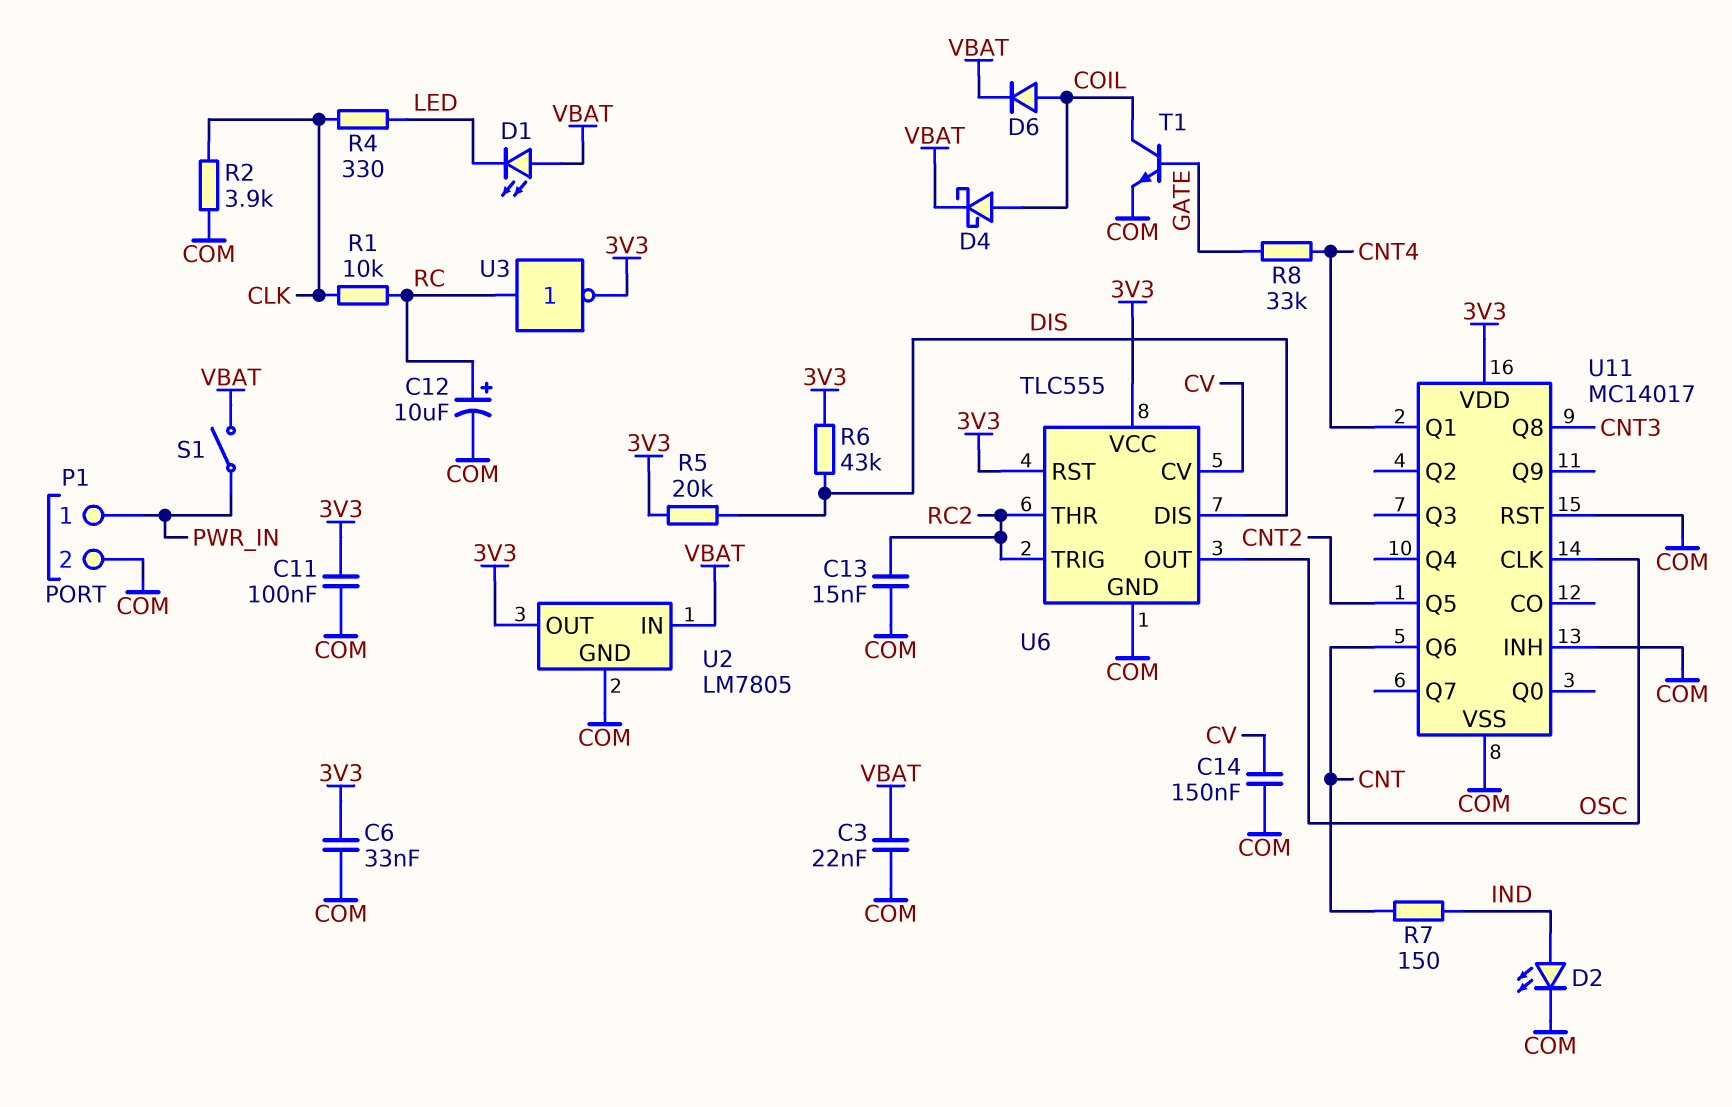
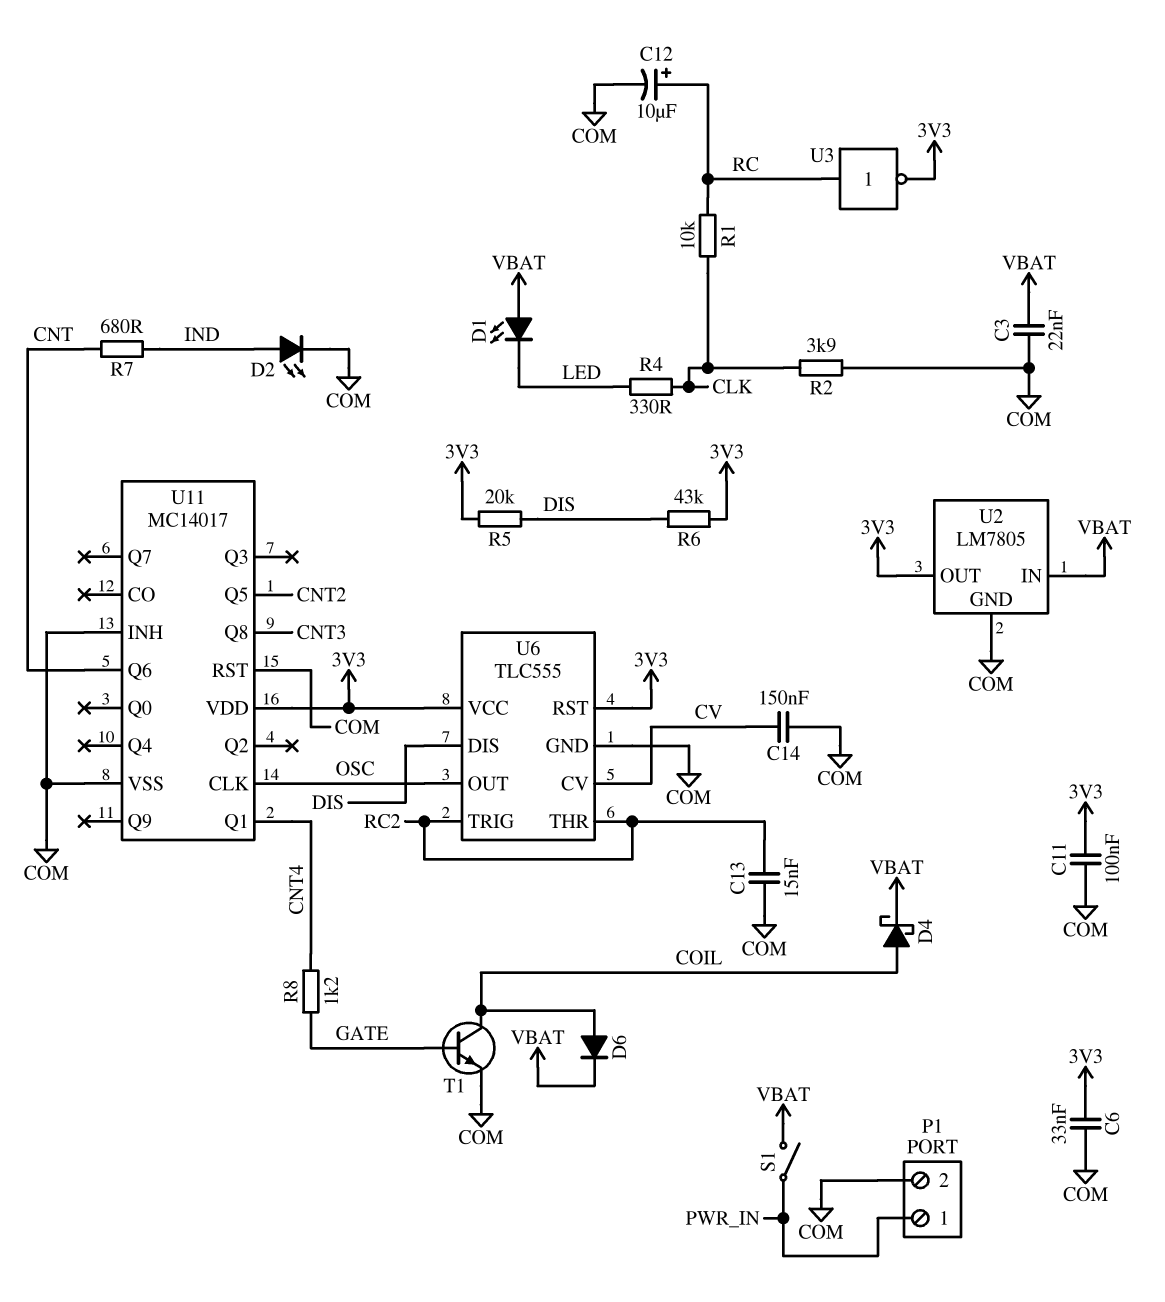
R7: 150 (CNT, IND) -> 680 (CNT, IND)
R8: 33k (CNT4, GATE) -> 1.2k (CNT4, GATE)

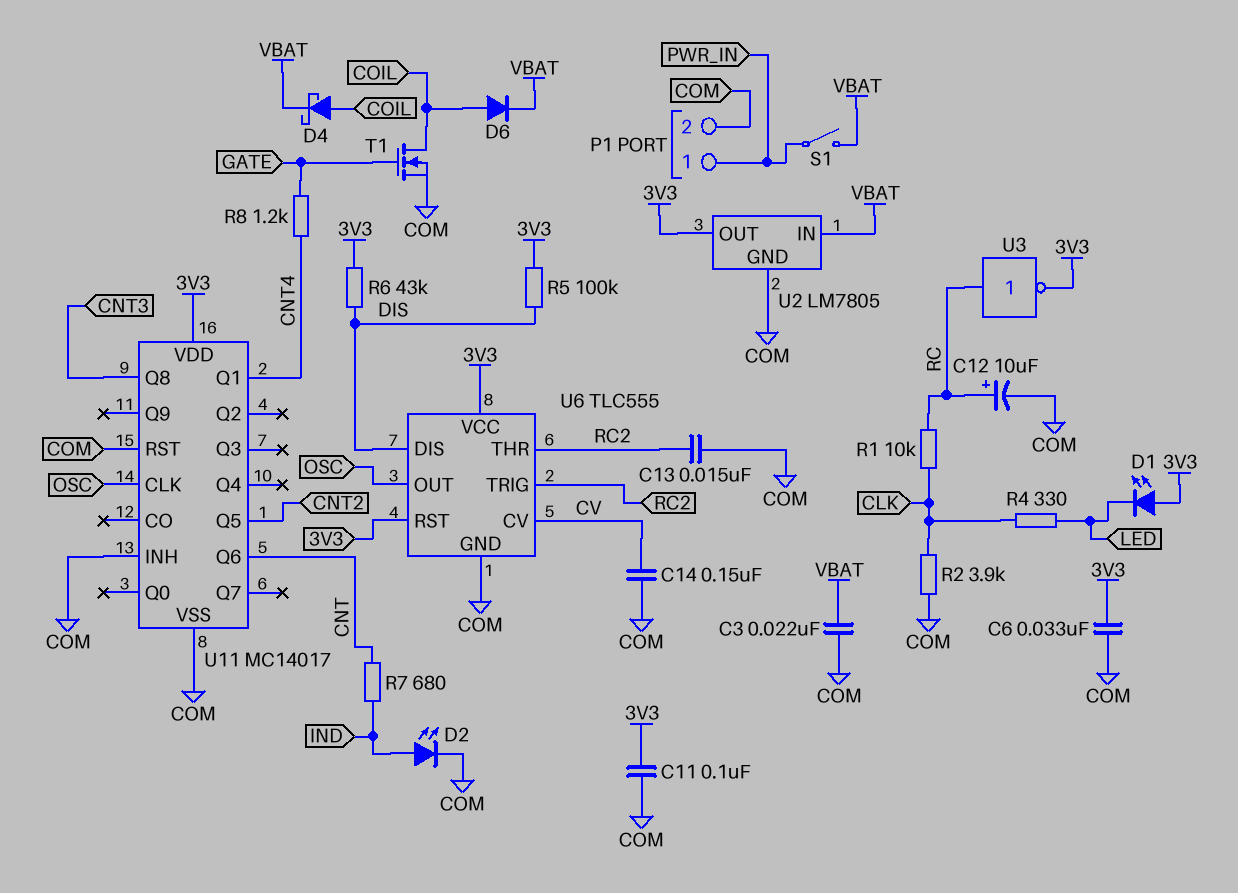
D1: LED (A VBAT, K LED) -> LED (A 3V3, K LED)
R5: 20k (3V3, DIS) -> 100k (3V3, DIS)
T1: NPN (B GATE, C COIL, E COM) -> NMOS (G GATE, D COIL, S COM)

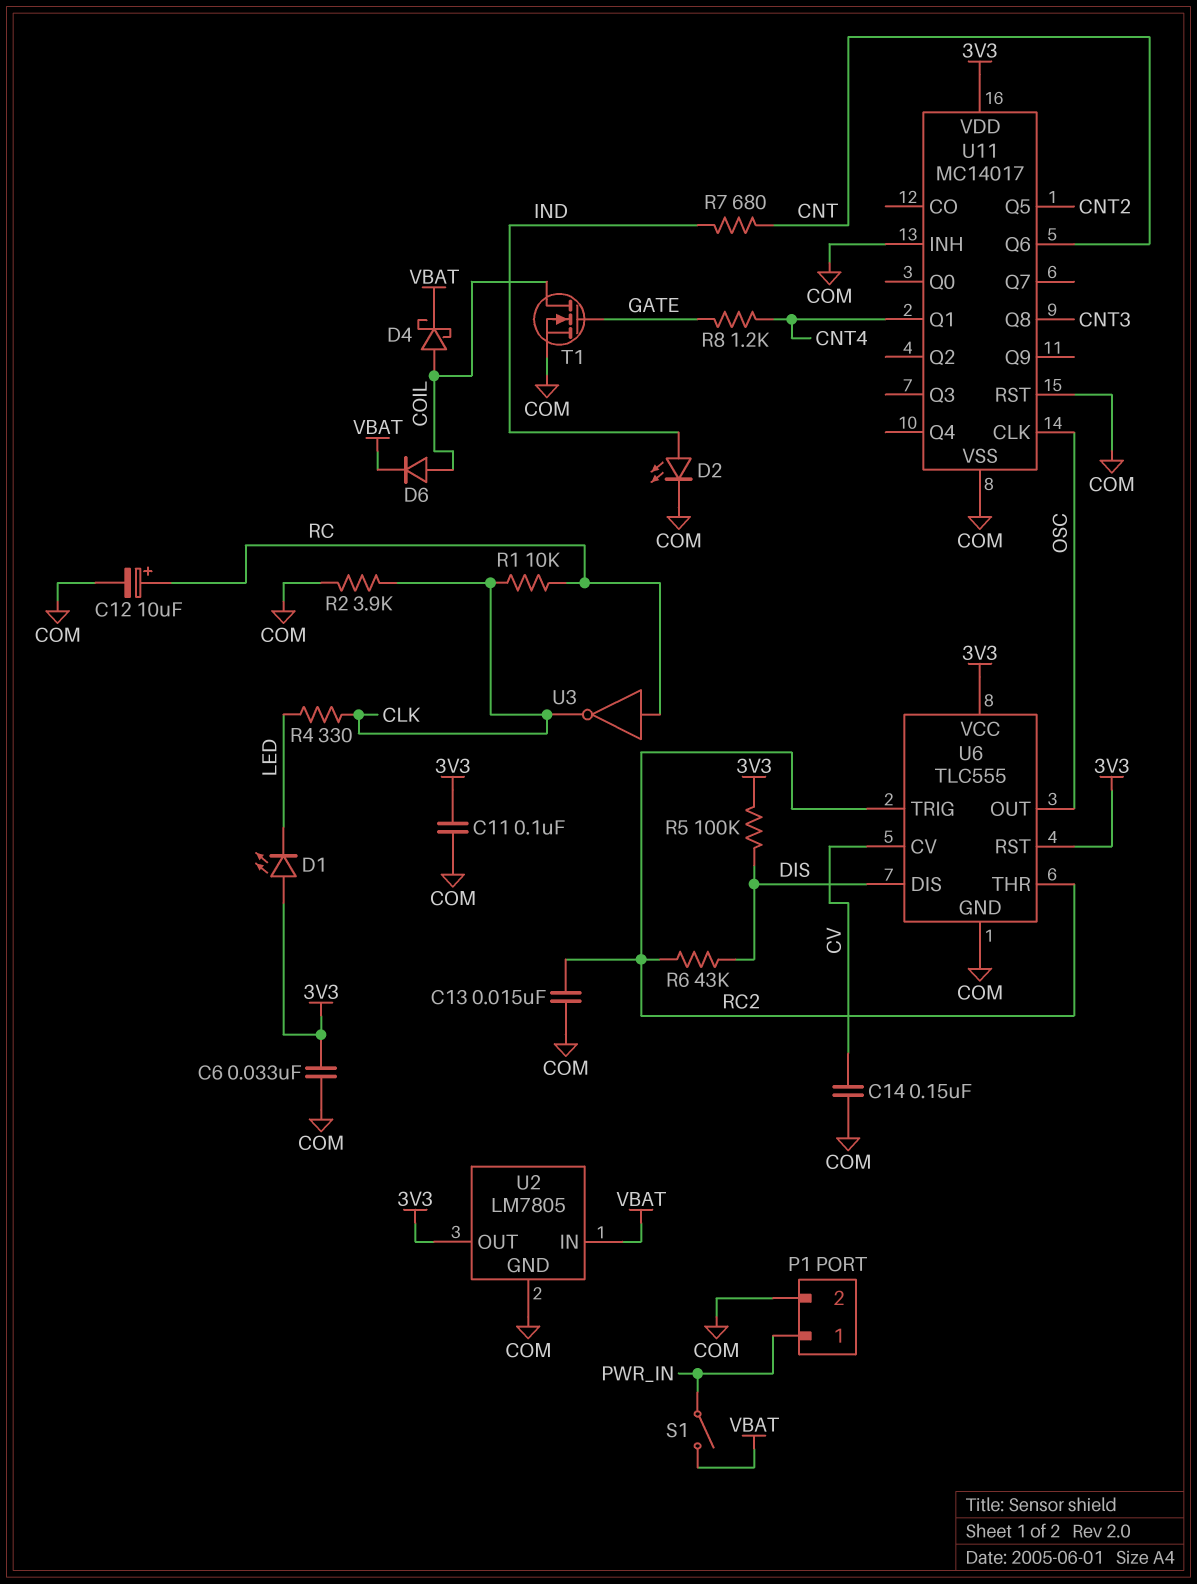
C3: 22nF (COM, VBAT) -> none
R6: 43k (3V3, DIS) -> 43k (DIS, RC2)
U3: NOT (in RC, out 3V3) -> NOT (in RC, out CLK)

